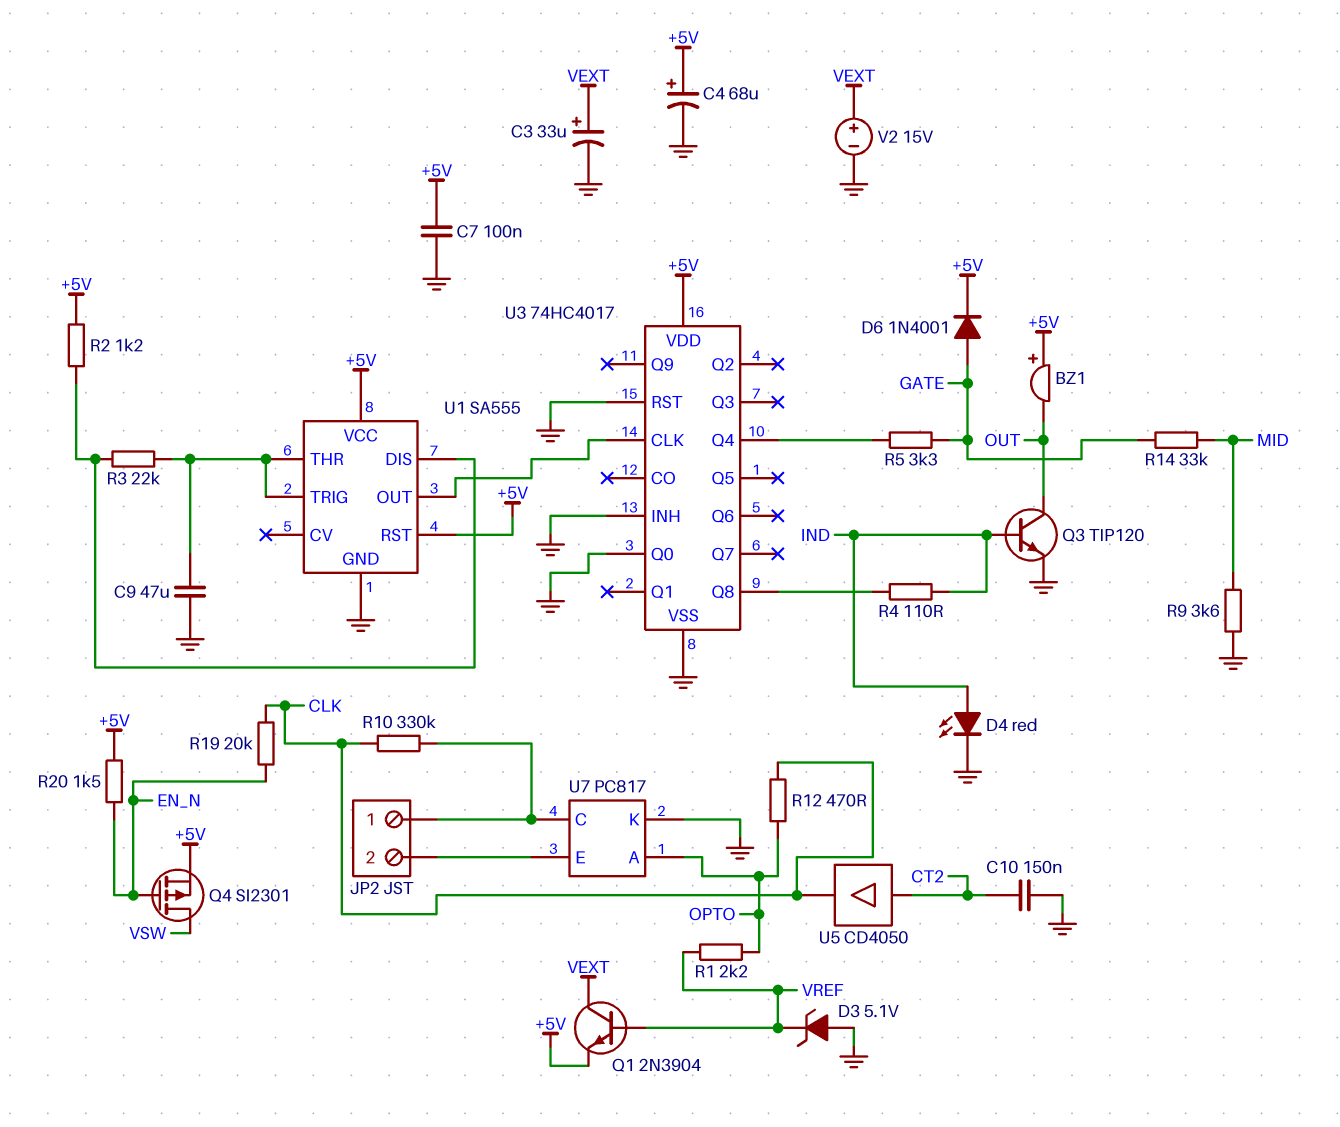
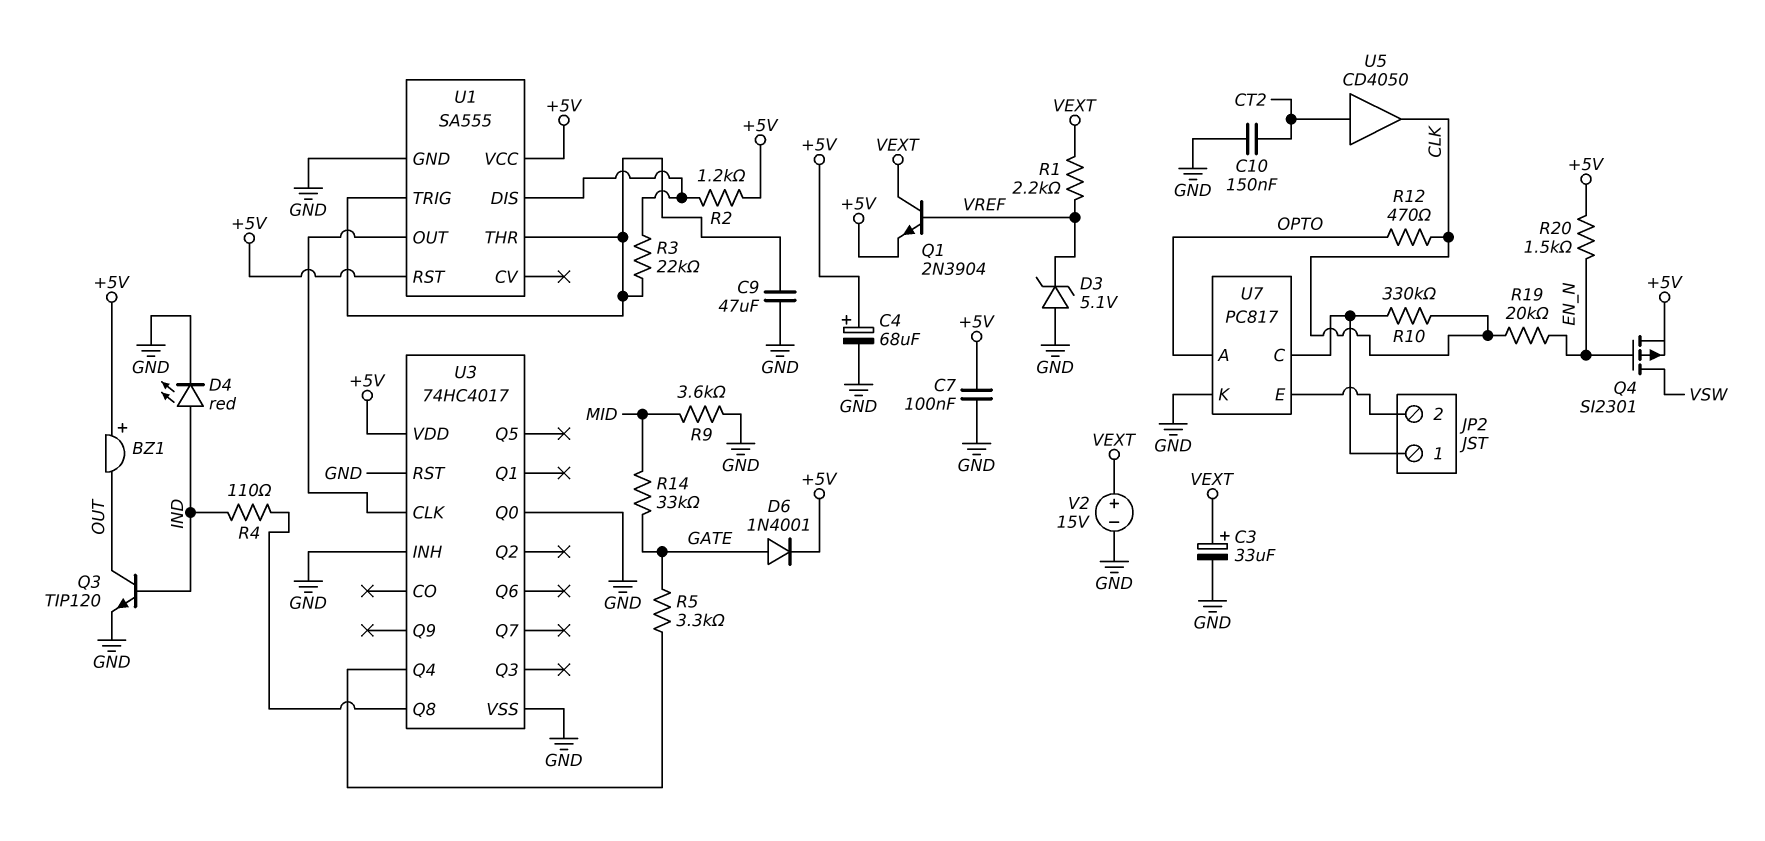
R1: 2.2k (OPTO, VREF) -> 2.2k (VEXT, VREF)

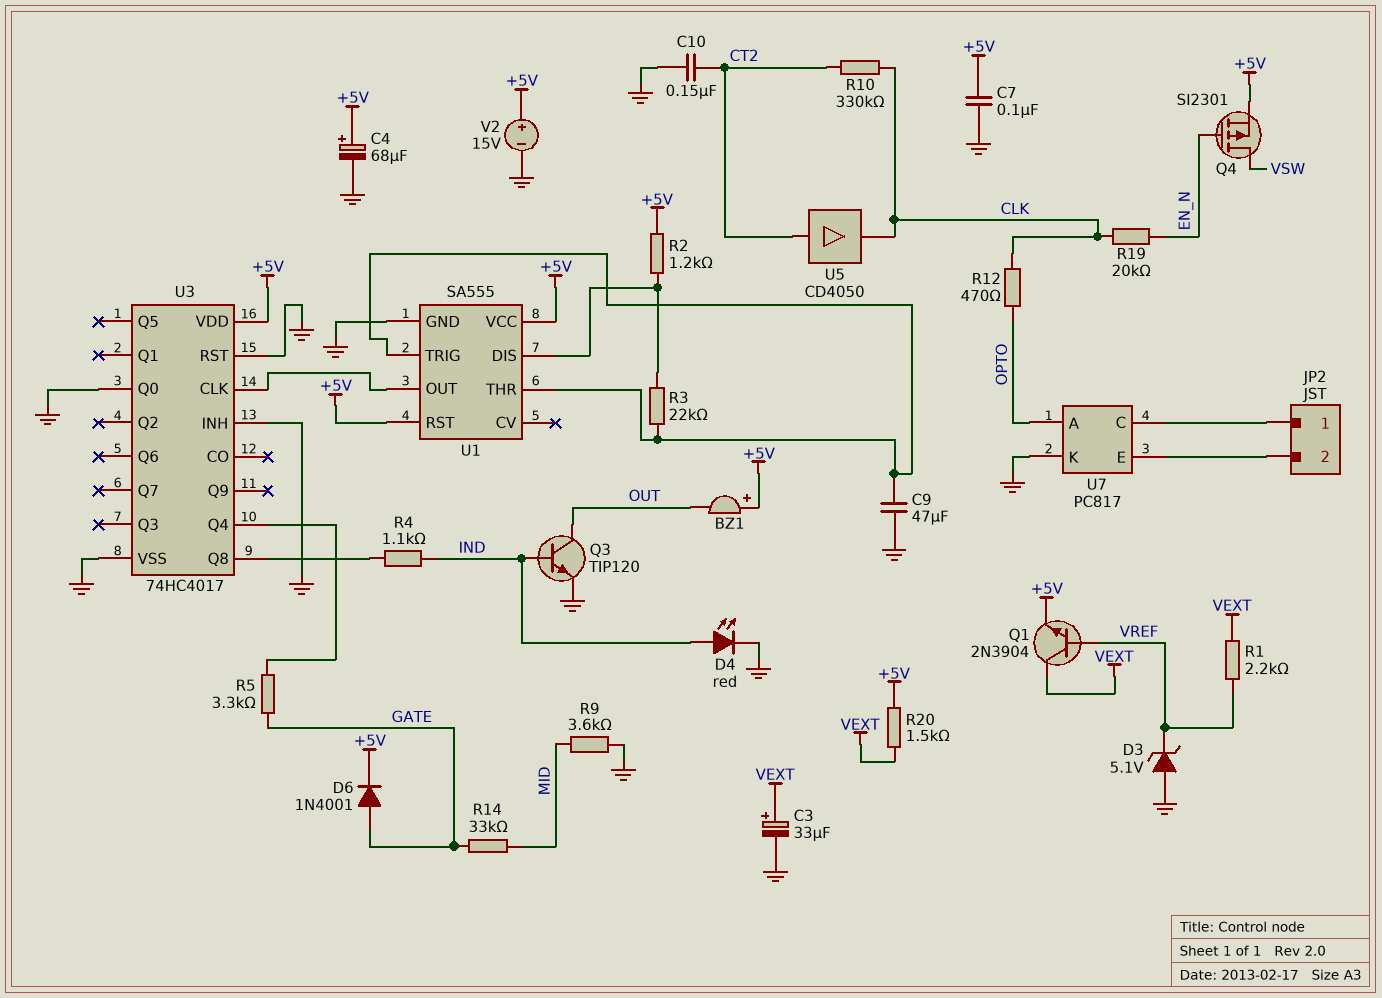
R4: 110 (IND, U3/Q8) -> 1.1k (IND, U3/Q8)
R10: 330k (CLK, JP2/1) -> 330k (CLK, CT2)
R20: 1.5k (+5V, EN_N) -> 1.5k (+5V, VEXT)
V2: 15V (plus VEXT, minus GND) -> 15V (plus +5V, minus GND)

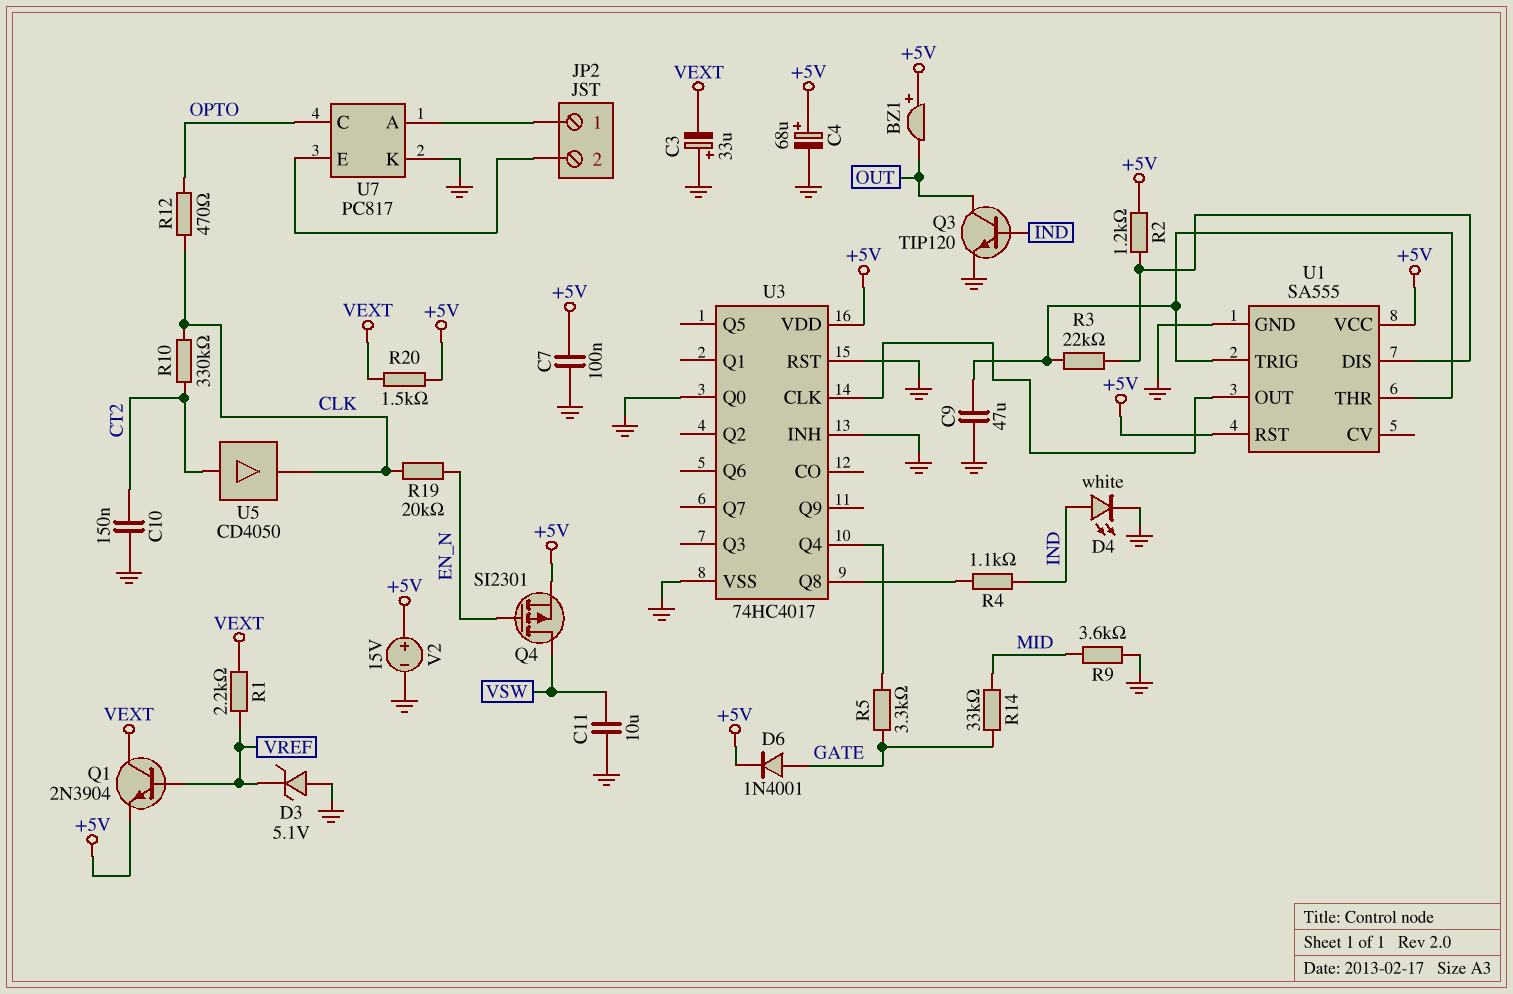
C3: 33uF (plus VEXT, minus GND) -> 33uF (plus GND, minus VEXT)
C11: none -> 10uF (GND, VSW)
D4: LED red (A IND, K GND) -> LED white (A IND, K GND)
U7 pin A: OPTO -> JP2/1
U7 pin C: JP2/1 -> OPTO

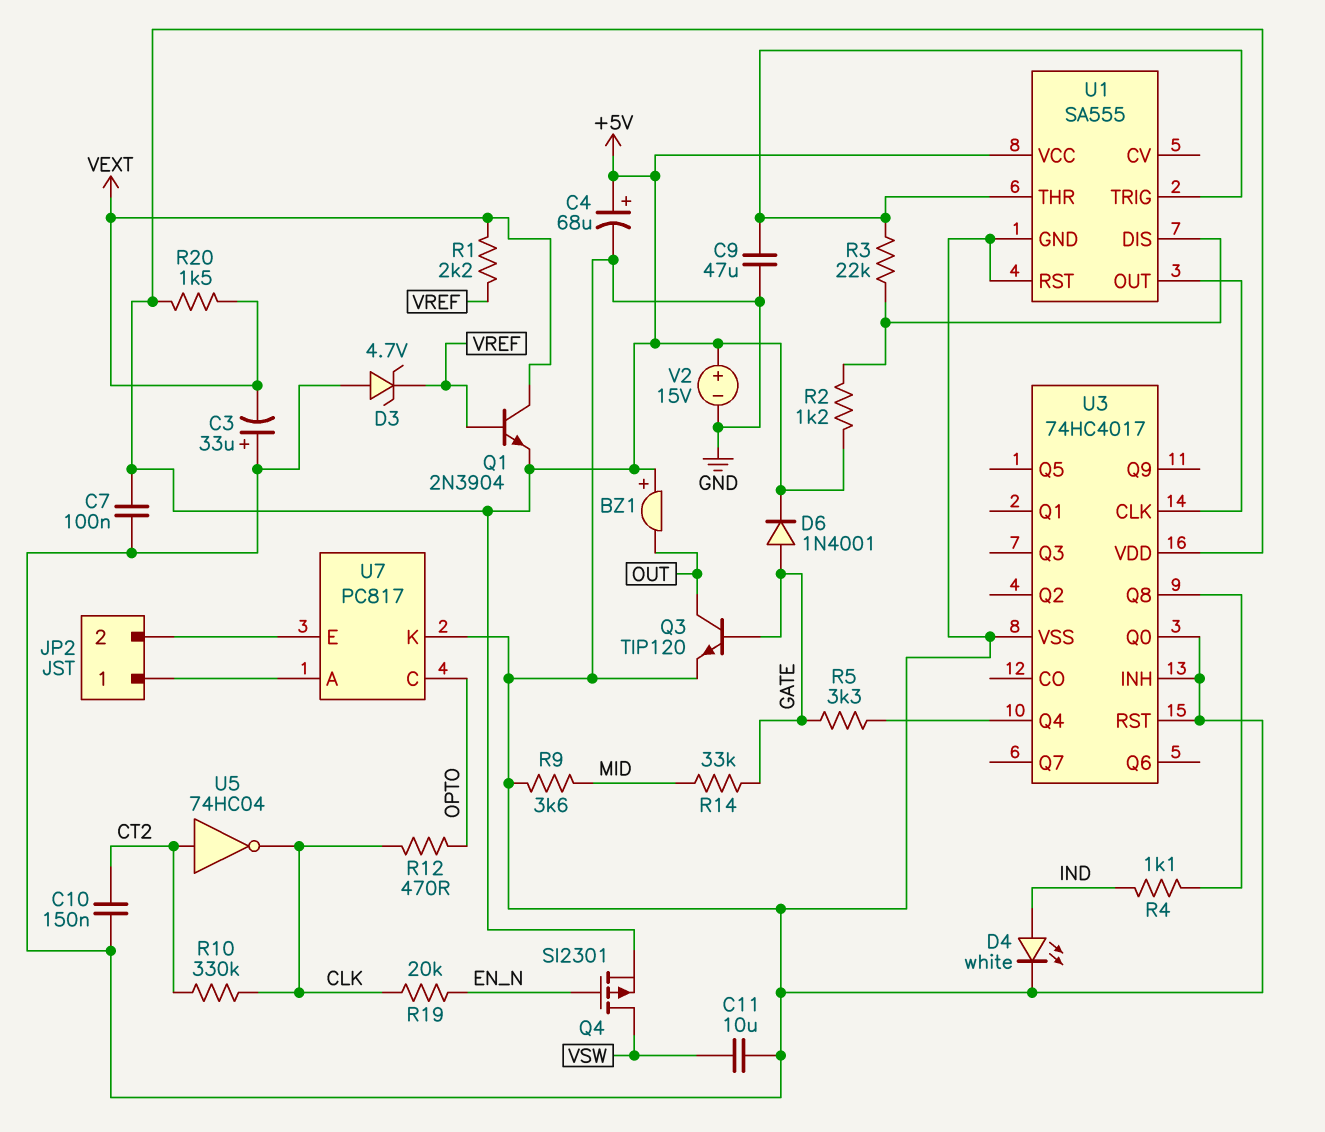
D3: zener 5.1V (A GND, K VREF) -> zener 4.7V (A GND, K VREF)
Q3: NPN TIP120 (B IND, C OUT, E GND) -> NPN TIP120 (B GATE, C OUT, E GND)
U1 pin RST: +5V -> GND
U5: buffer CD4050 (in CT2, out CLK) -> NOT 74HC04 (in CT2, out CLK)

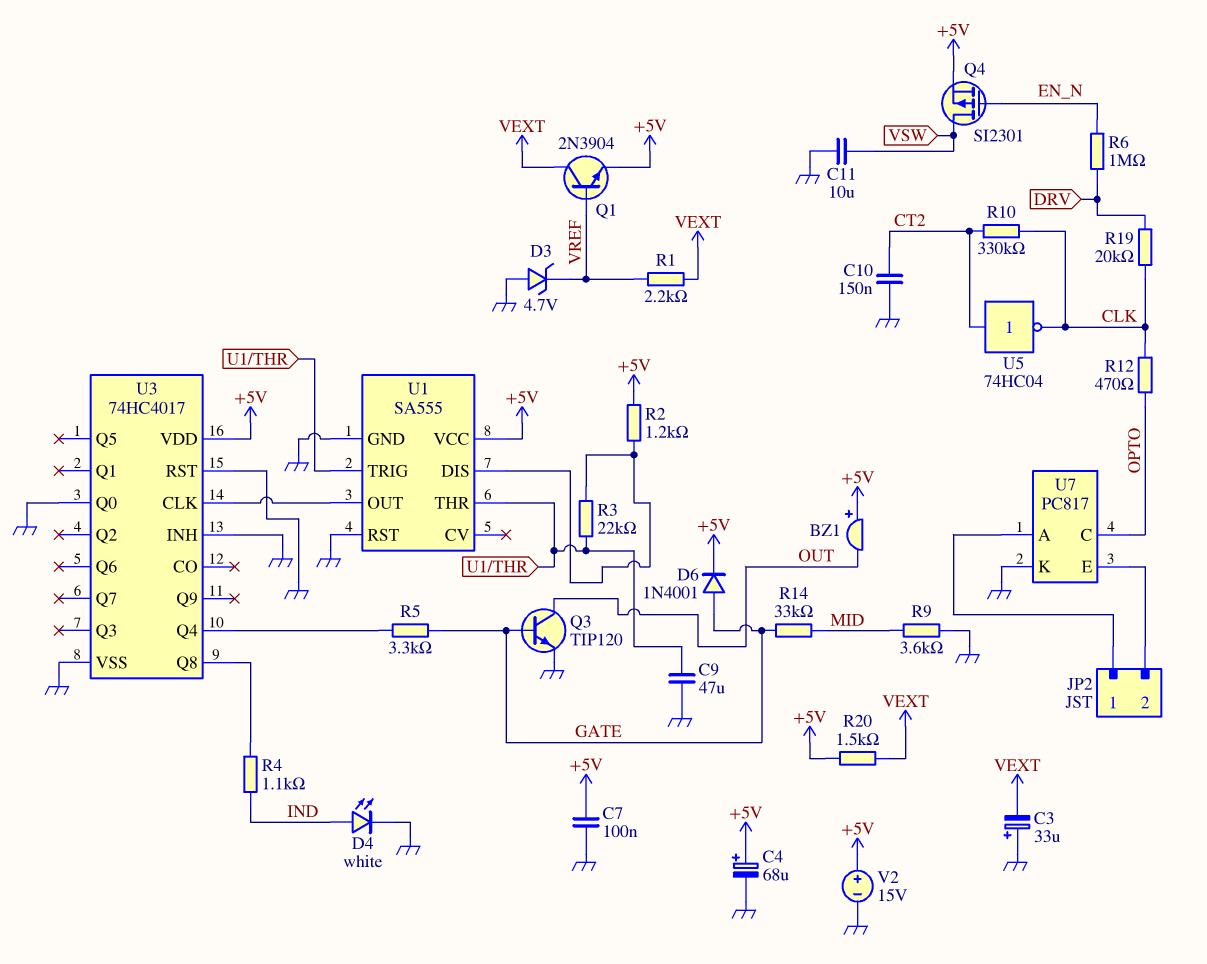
R6: none -> 1M (DRV, EN_N)
R19: 20k (CLK, EN_N) -> 20k (CLK, DRV)

